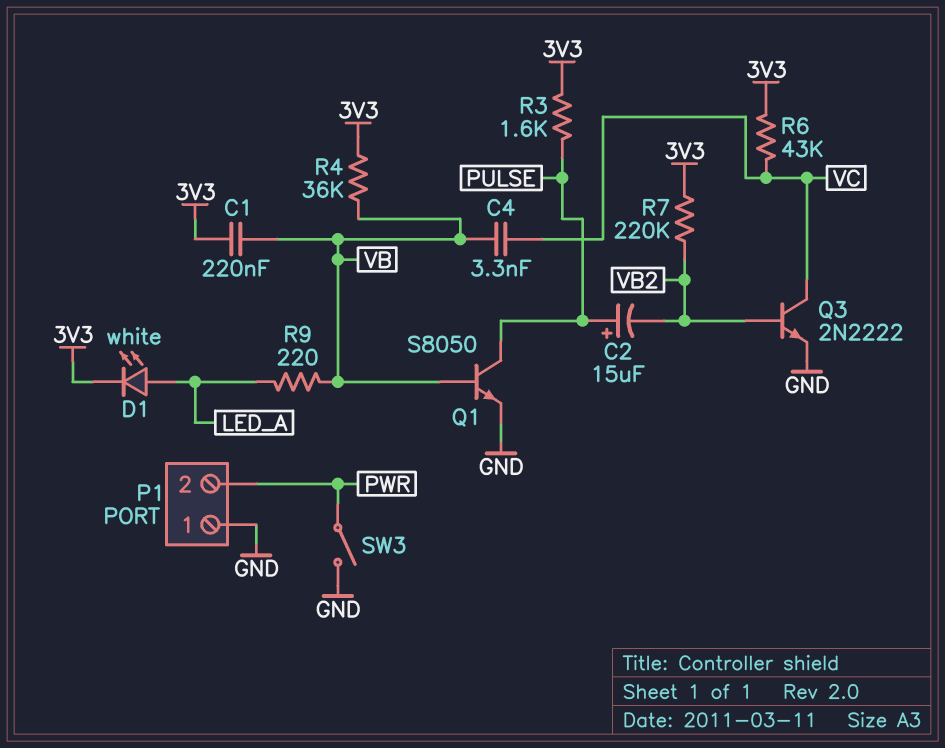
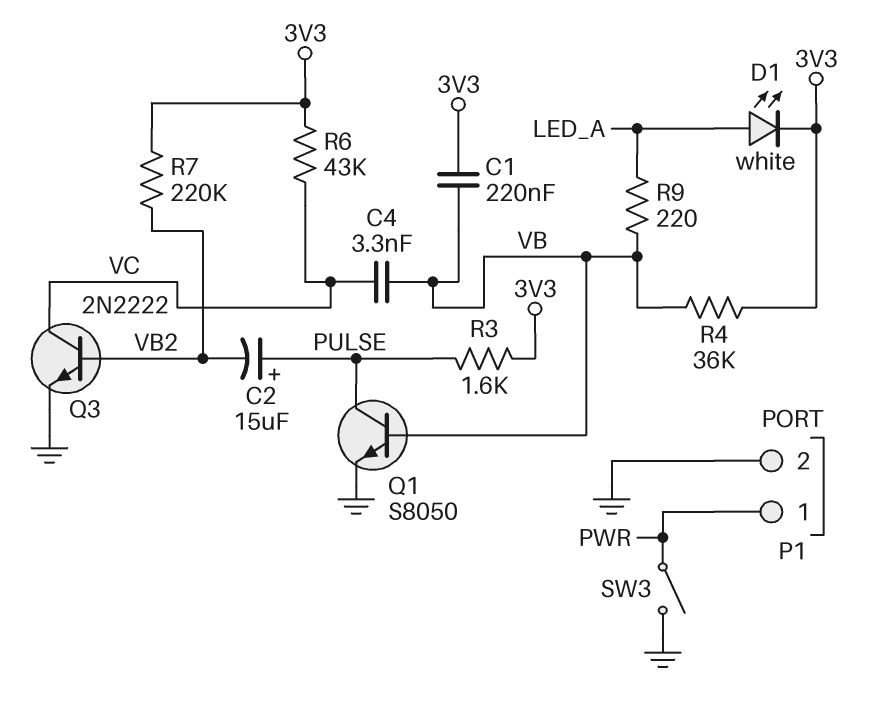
P1 pin 1: GND -> PWR
P1 pin 2: PWR -> GND

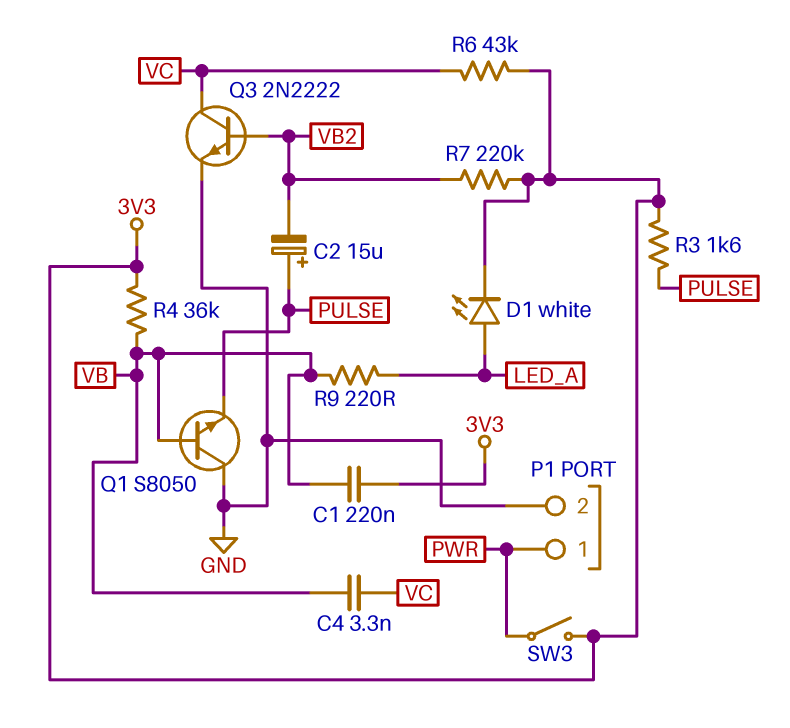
Q1: NPN S8050 (B VB, C PULSE, E GND) -> NPN S8050 (B VB, C GND, E PULSE)
SW3: switch (GND, PWR) -> switch (3V3, PWR)

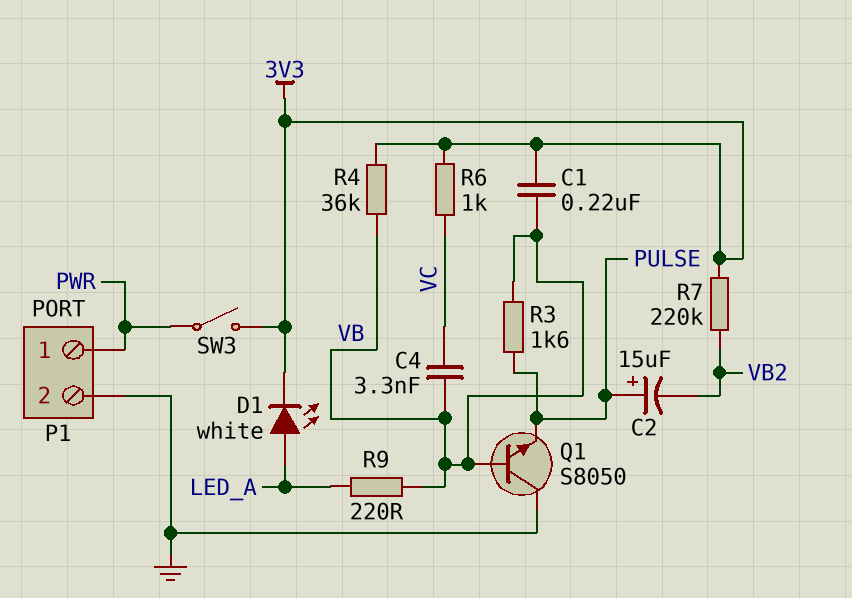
Q3: NPN 2N2222 (B VB2, C VC, E GND) -> none
R3: 1.6k (3V3, PULSE) -> 1.6k (PULSE, VB)
R6: 43k (3V3, VC) -> 1k (3V3, VC)

